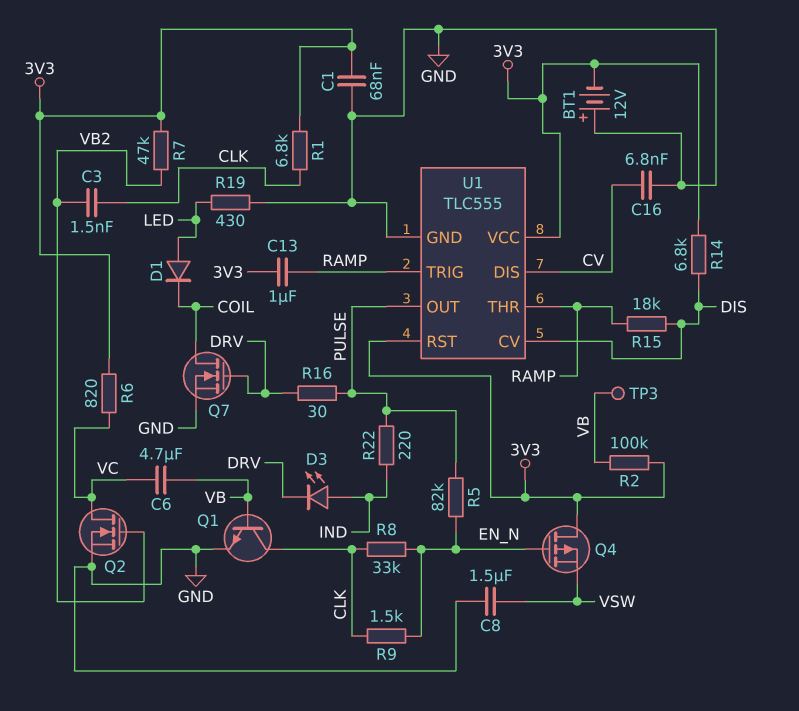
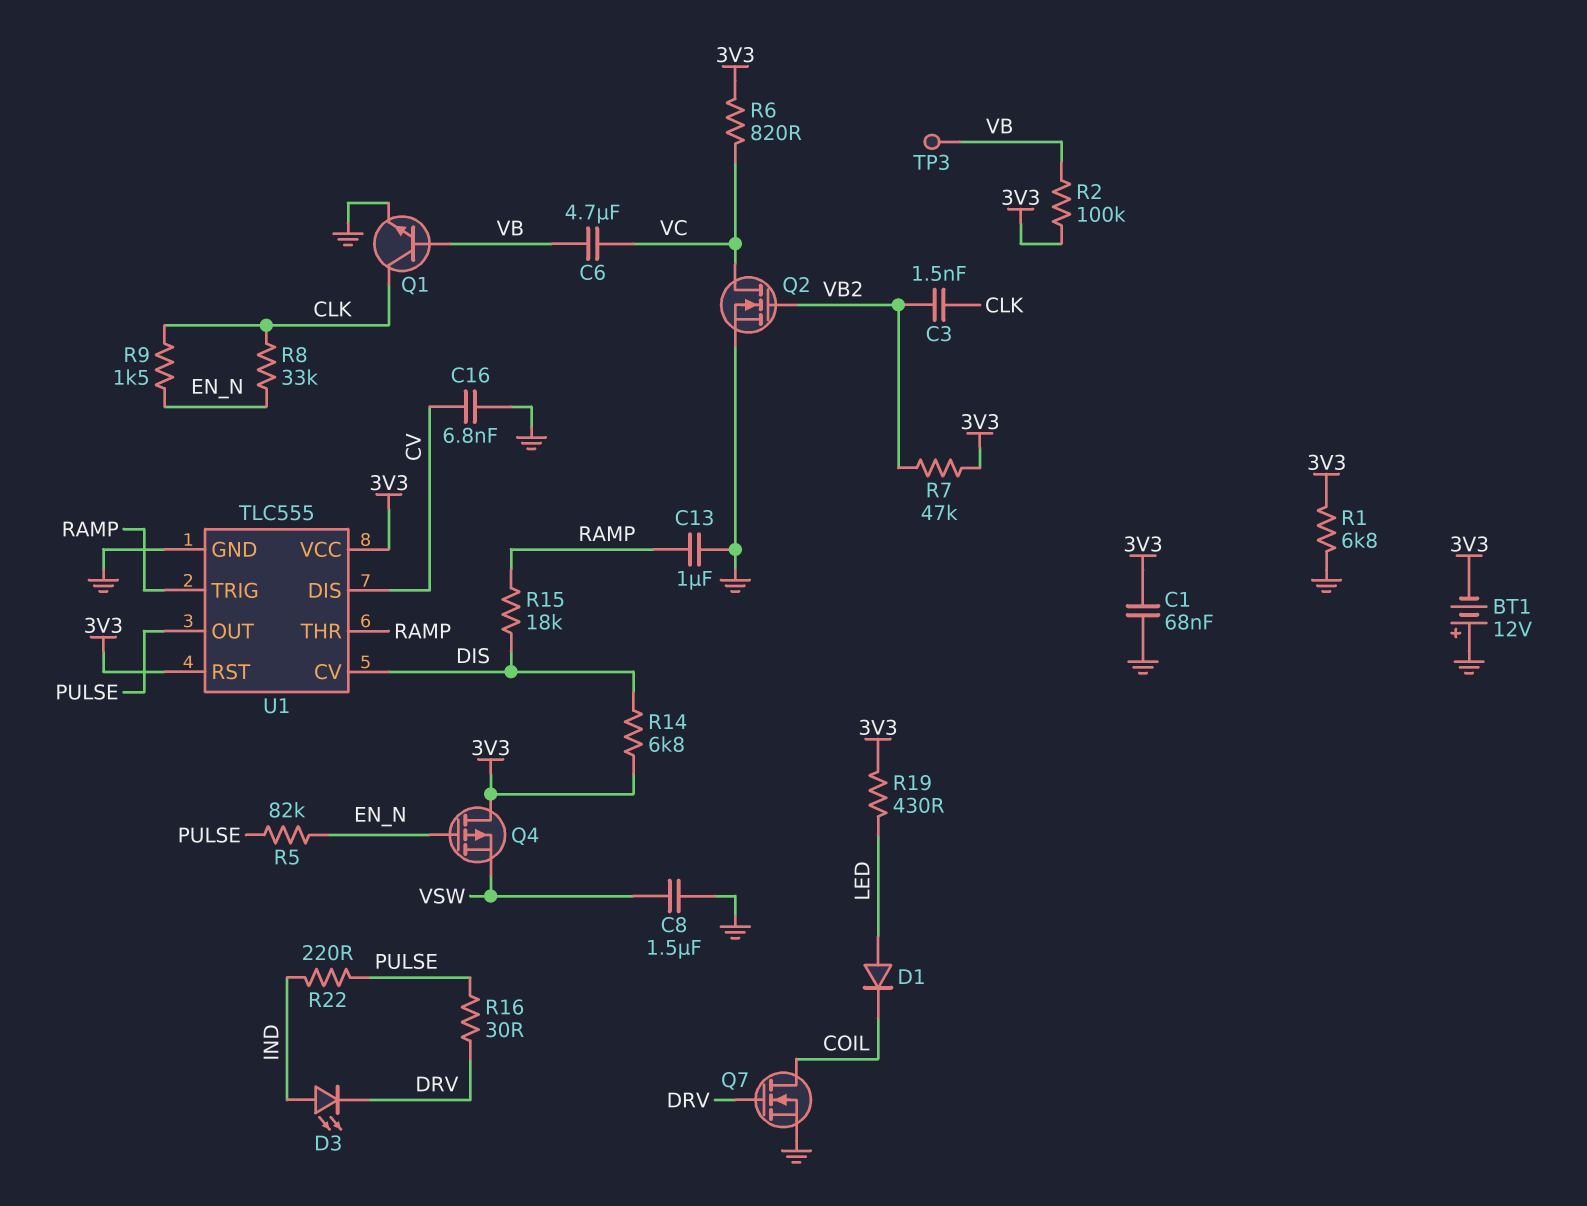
C13: 1uF (3V3, RAMP) -> 1uF (GND, RAMP)
R1: 6.8k (3V3, CLK) -> 6.8k (3V3, GND)
R19: 430 (GND, LED) -> 430 (3V3, LED)

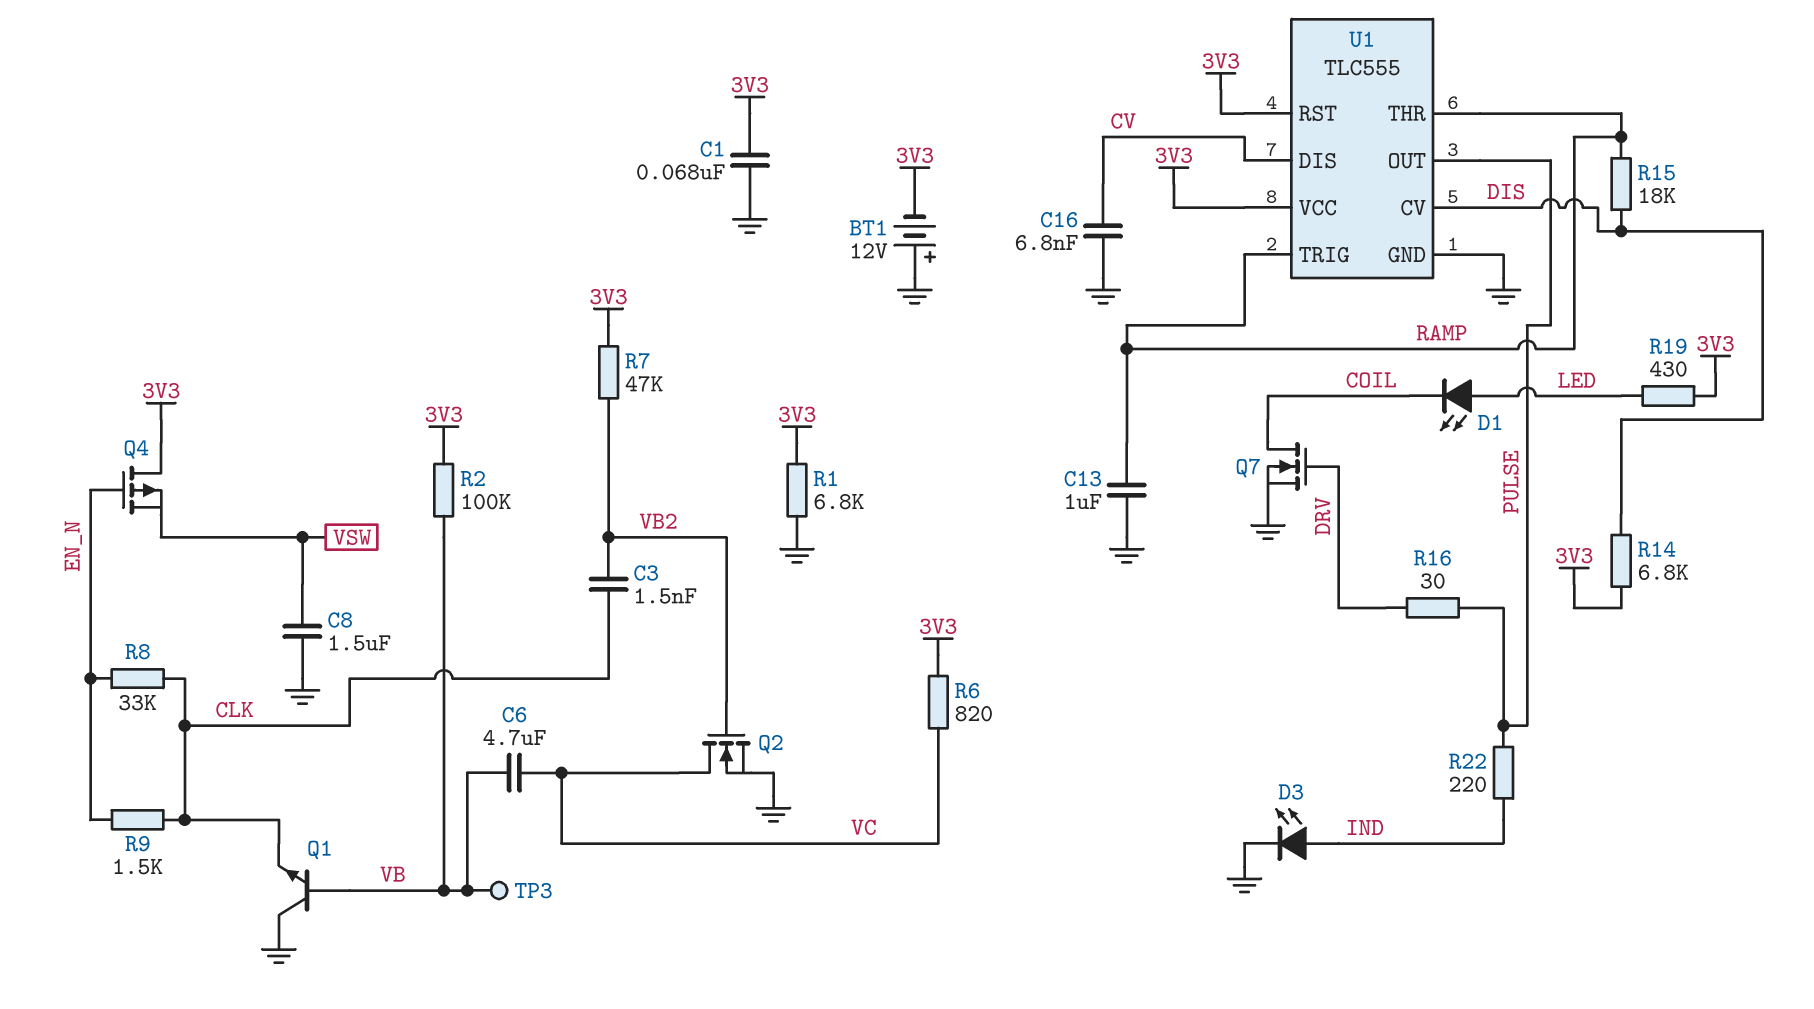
D1: diode (A LED, K COIL) -> LED (A LED, K COIL)
D3: LED (A IND, K DRV) -> LED (A IND, K GND)
Q1: NPN (B VB, C CLK, E GND) -> NPN (B VB, C GND, E CLK)
R5: 82k (EN_N, PULSE) -> none

